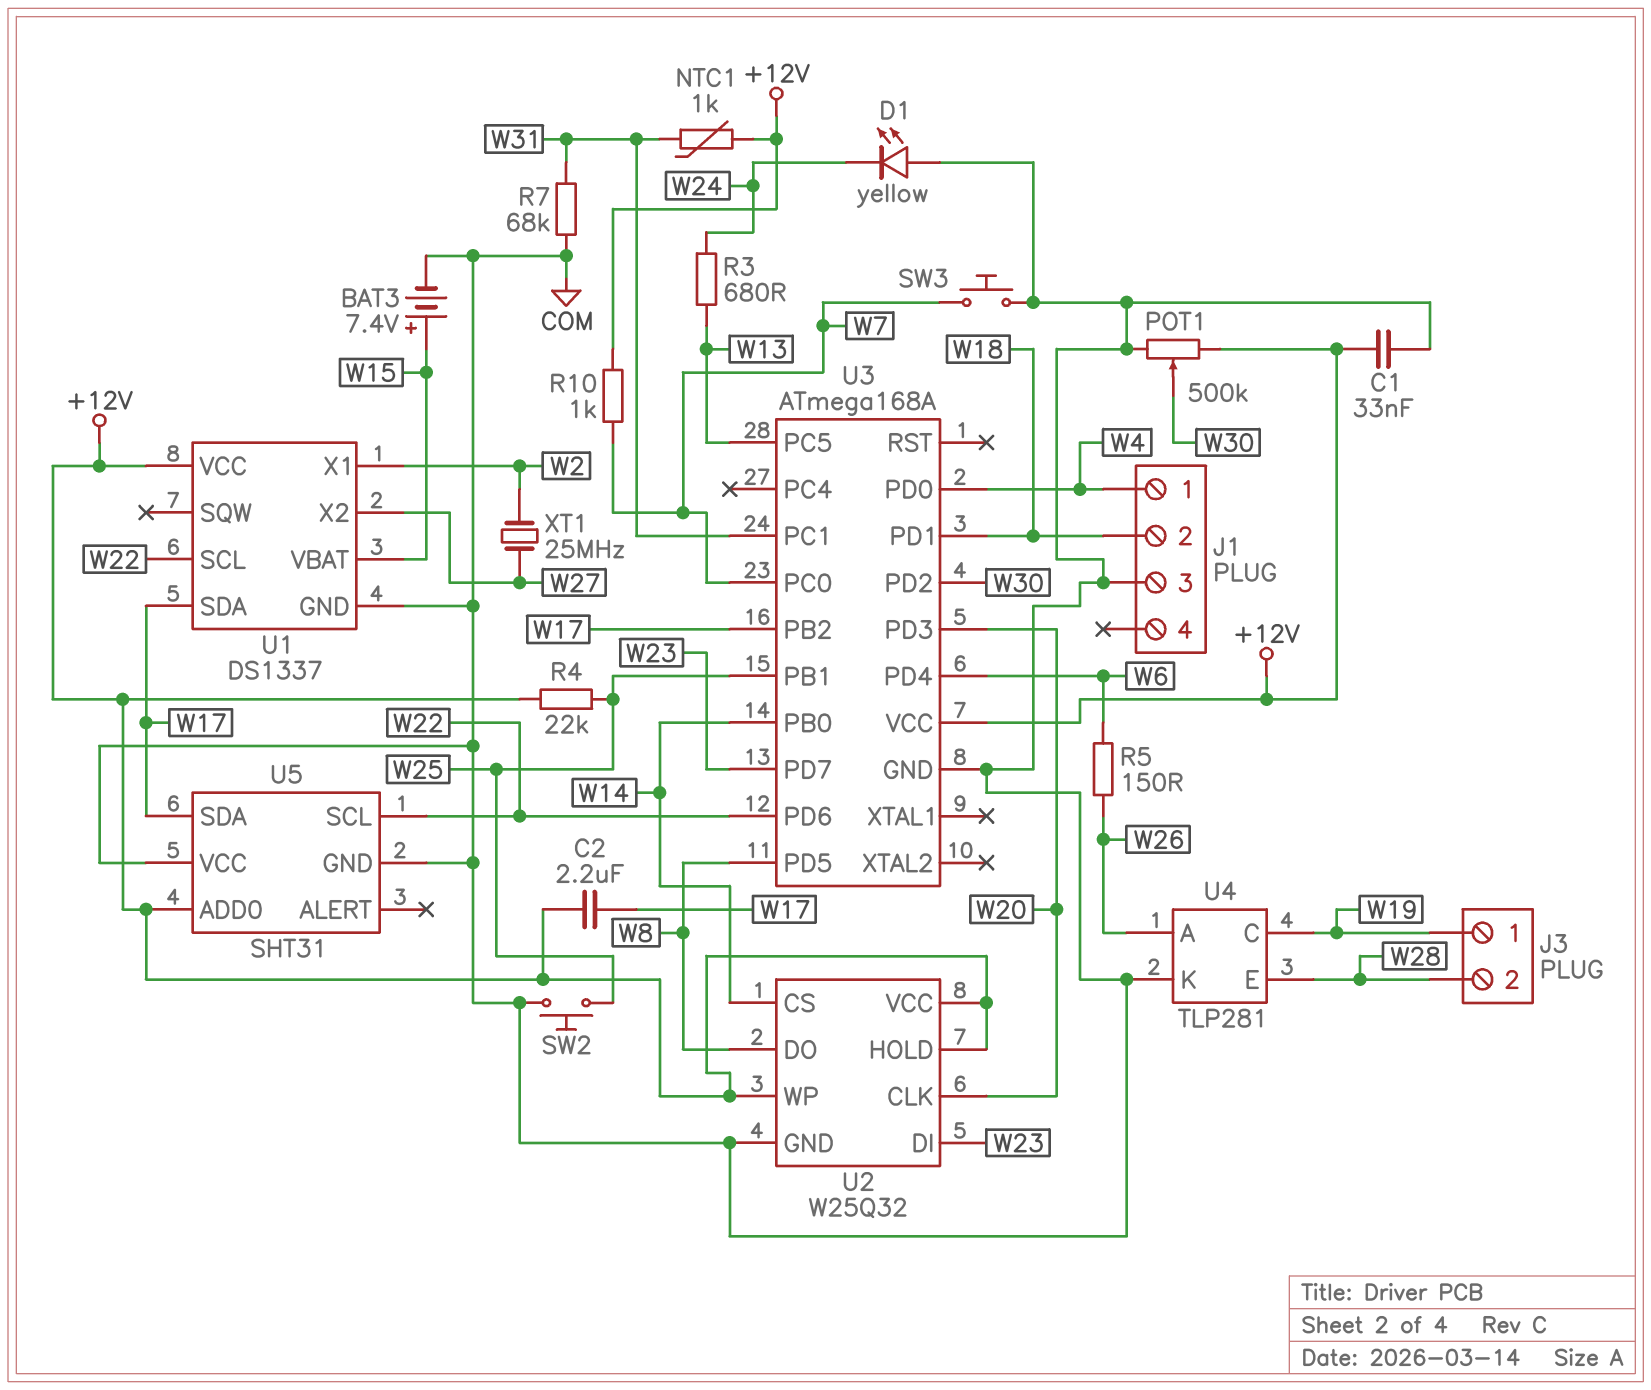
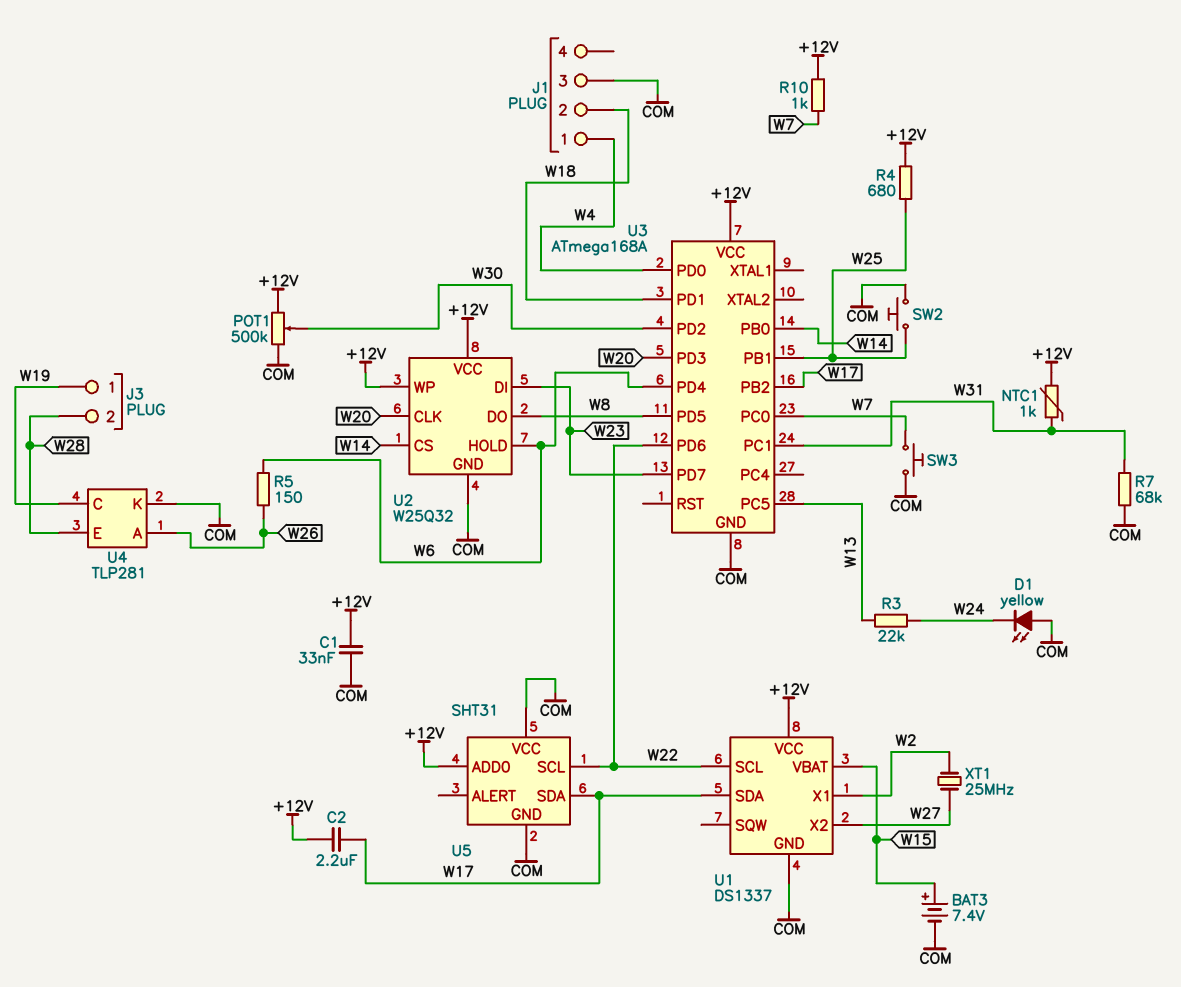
R3: 680 (W13, W24) -> 22k (W13, W24)
R4: 22k (+12V, W25) -> 680 (+12V, W25)
U2 pin HOLD: +12V -> W6

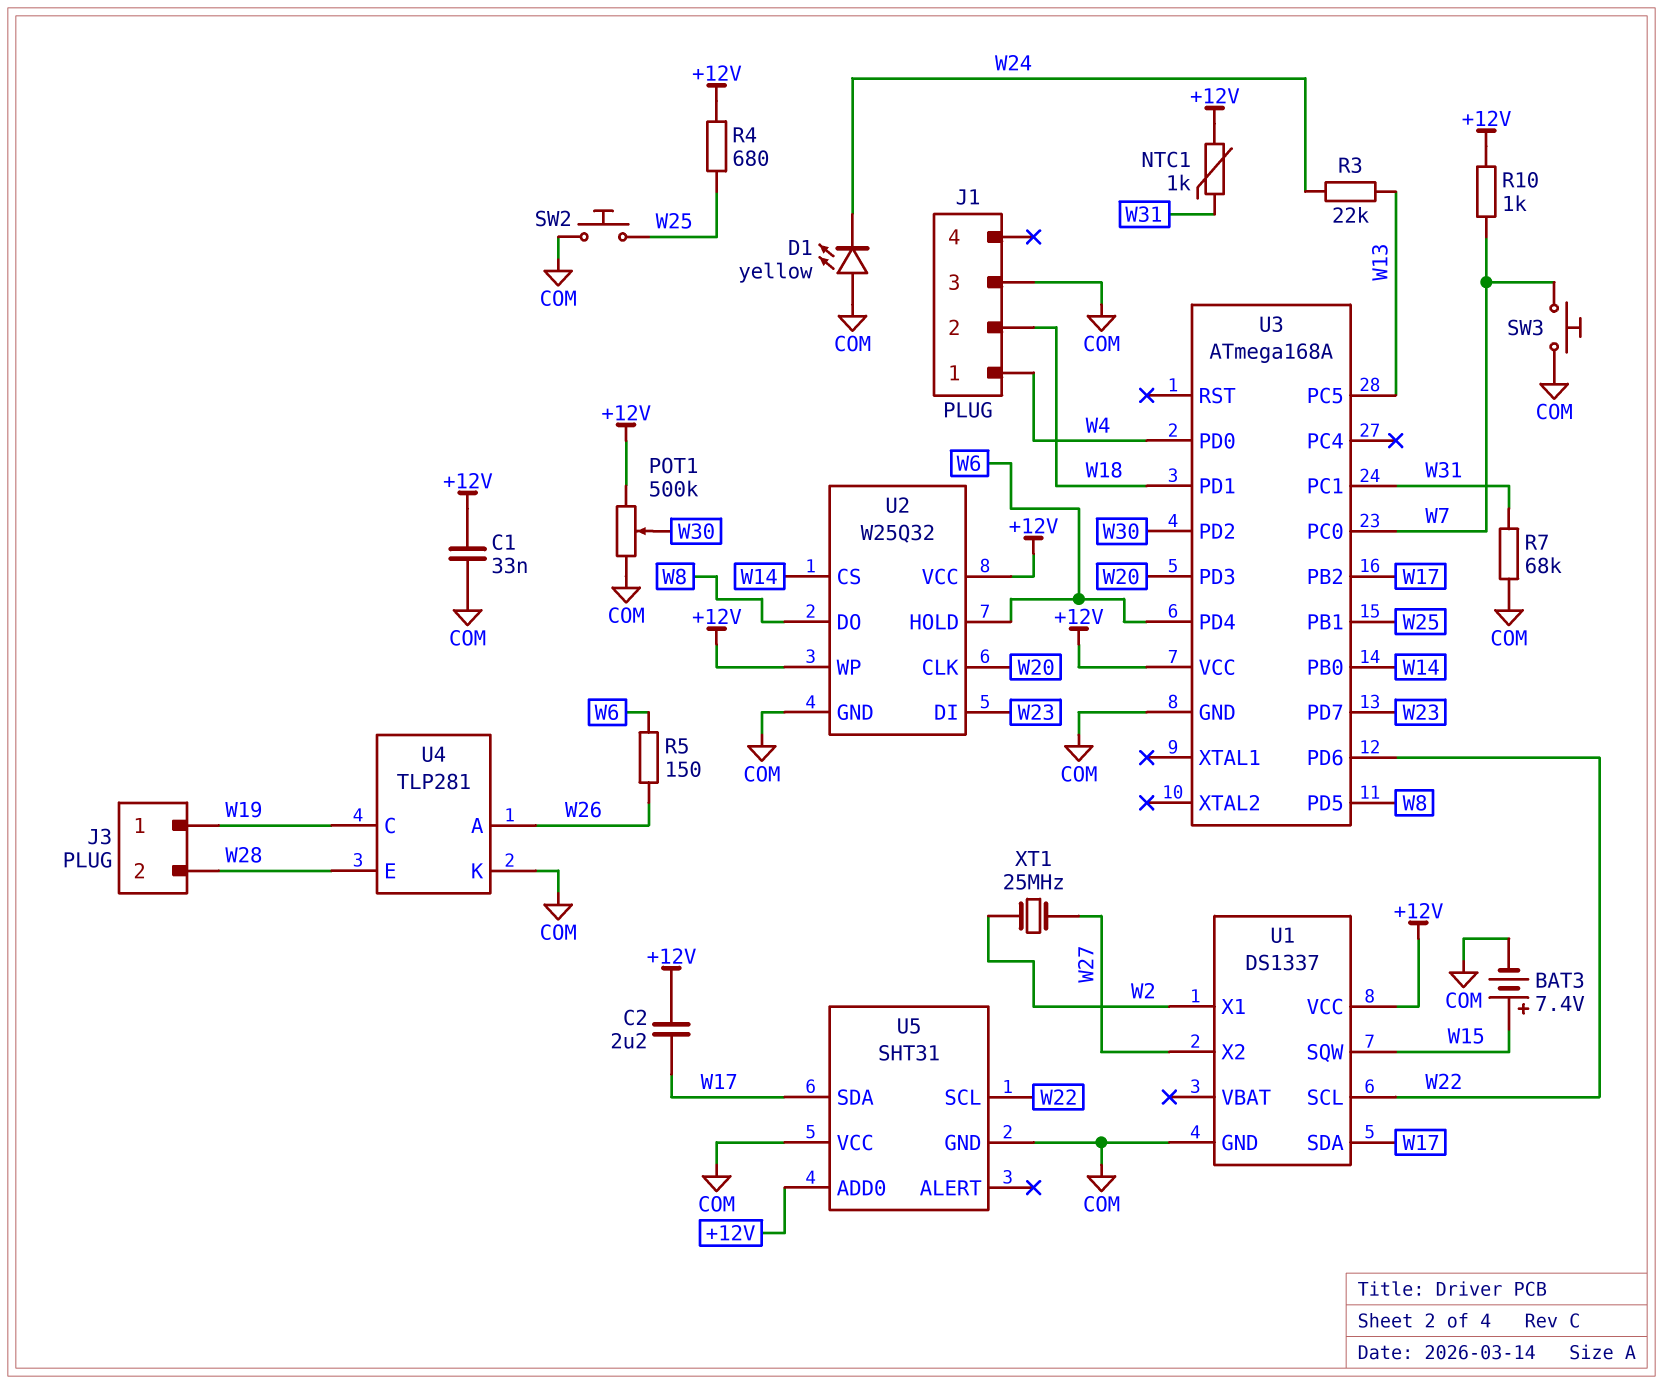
U1 pin SQW: none -> W15
U1 pin VBAT: W15 -> none

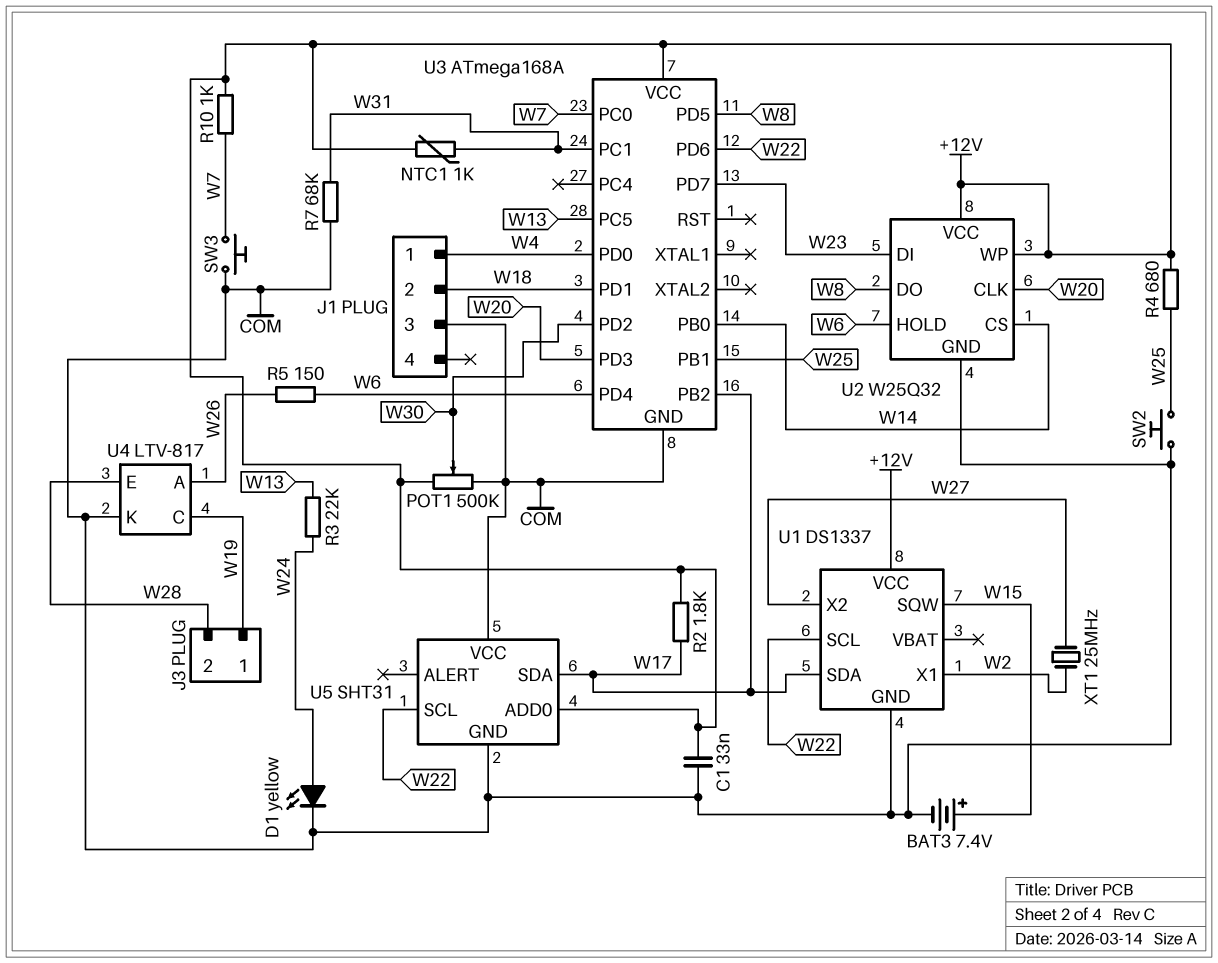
C2: 2.2uF (+12V, W17) -> none
D1: LED yellow (A COM, K W24) -> LED yellow (A W24, K COM)
R2: none -> 1.8k (+12V, W17)
U4: TLP281 -> LTV-817

